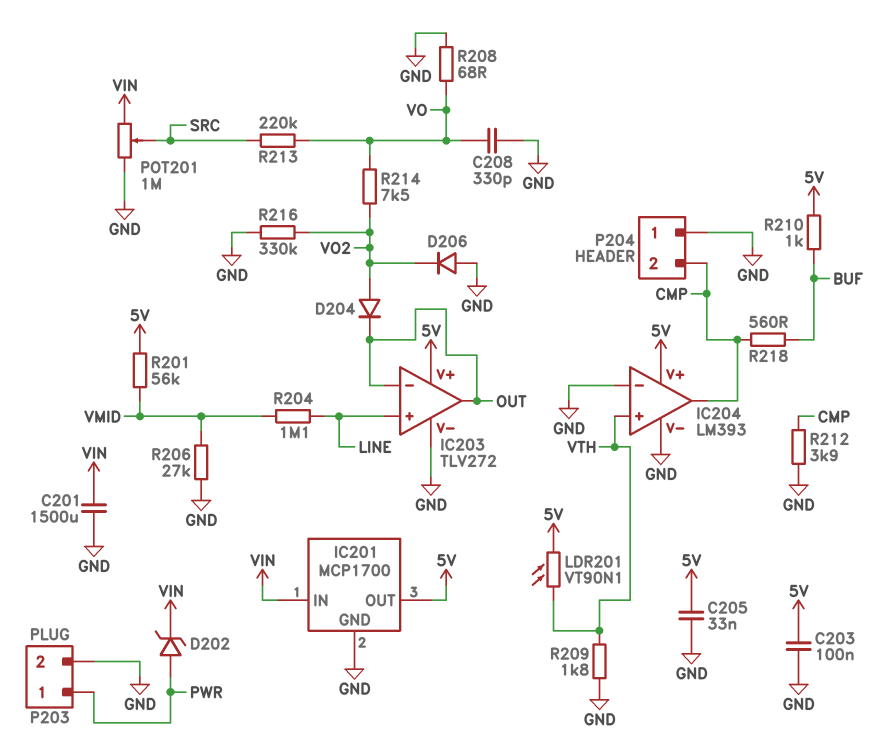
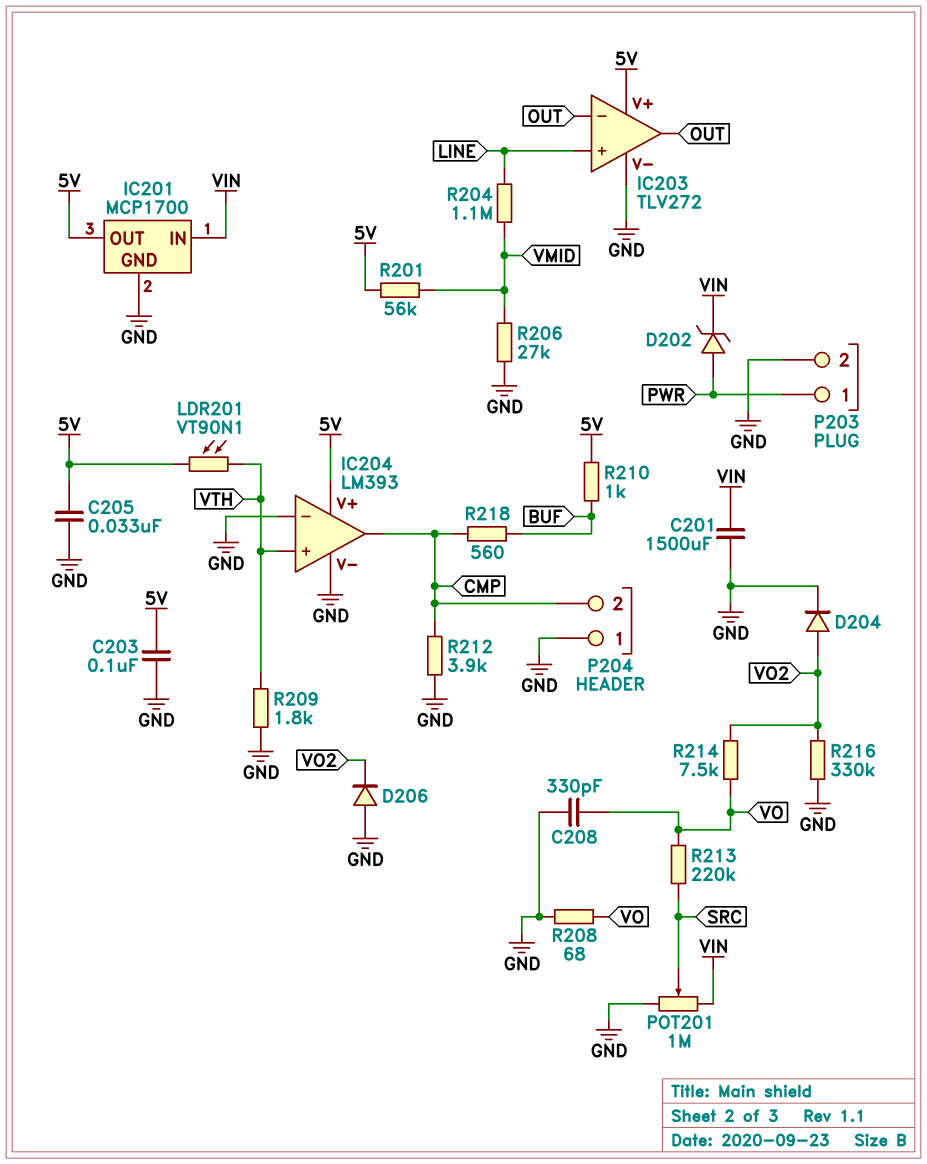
D204: diode (A VO2, K OUT) -> diode (A VO2, K GND)

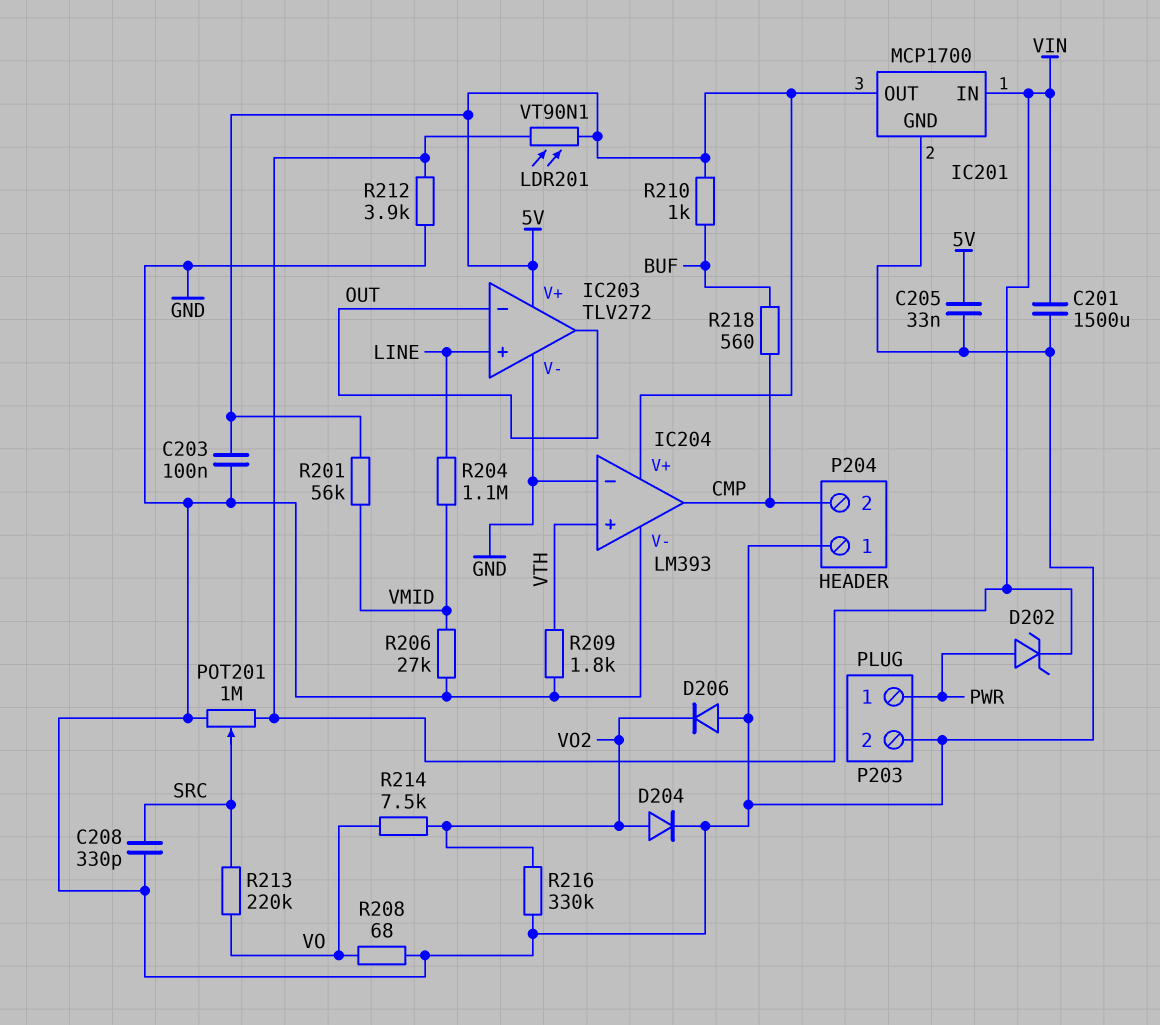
C208: 330pF (GND, VO) -> 330pF (GND, SRC)
LDR201: VT90N1 (5V, VTH) -> VT90N1 (5V, VIN)
R212: 3.9k (CMP, GND) -> 3.9k (GND, VIN)

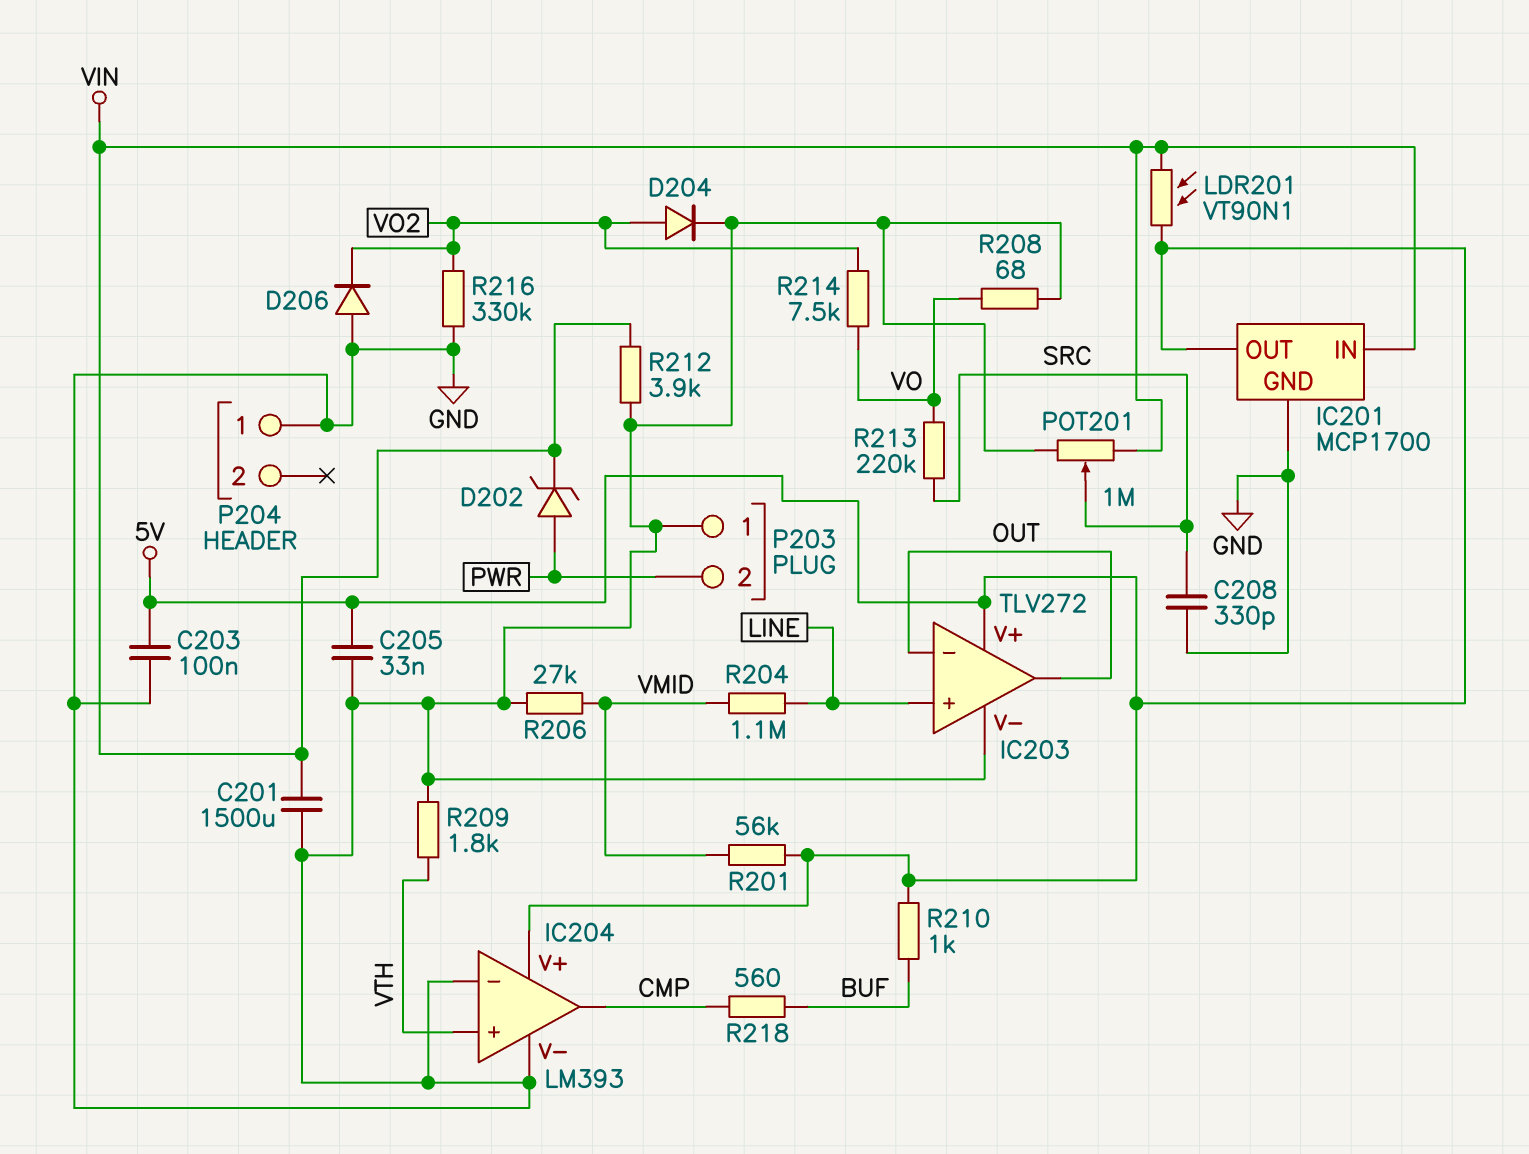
P203 pin 1: PWR -> GND
P203 pin 2: GND -> PWR
P204 pin 2: CMP -> none

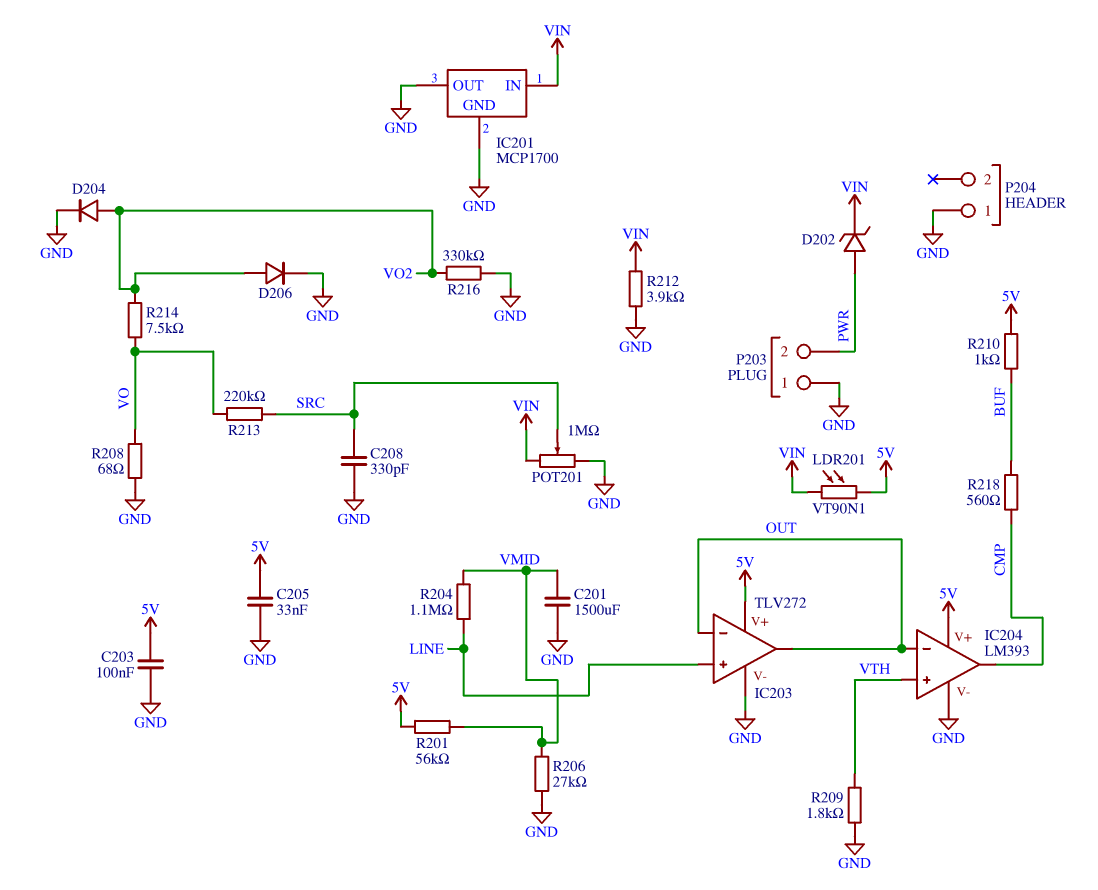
C201: 1500uF (GND, VIN) -> 1500uF (GND, VMID)
D206: diode (A GND, K VO2) -> diode (A VO2, K GND)
IC201 pin OUT: 5V -> GND
IC204 pin in-: GND -> OUT

